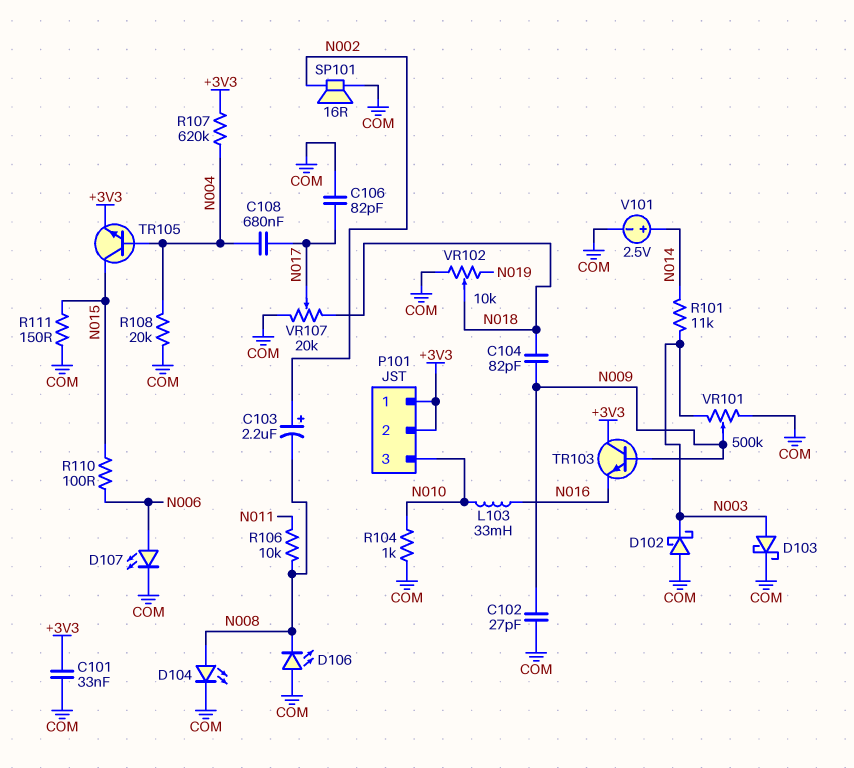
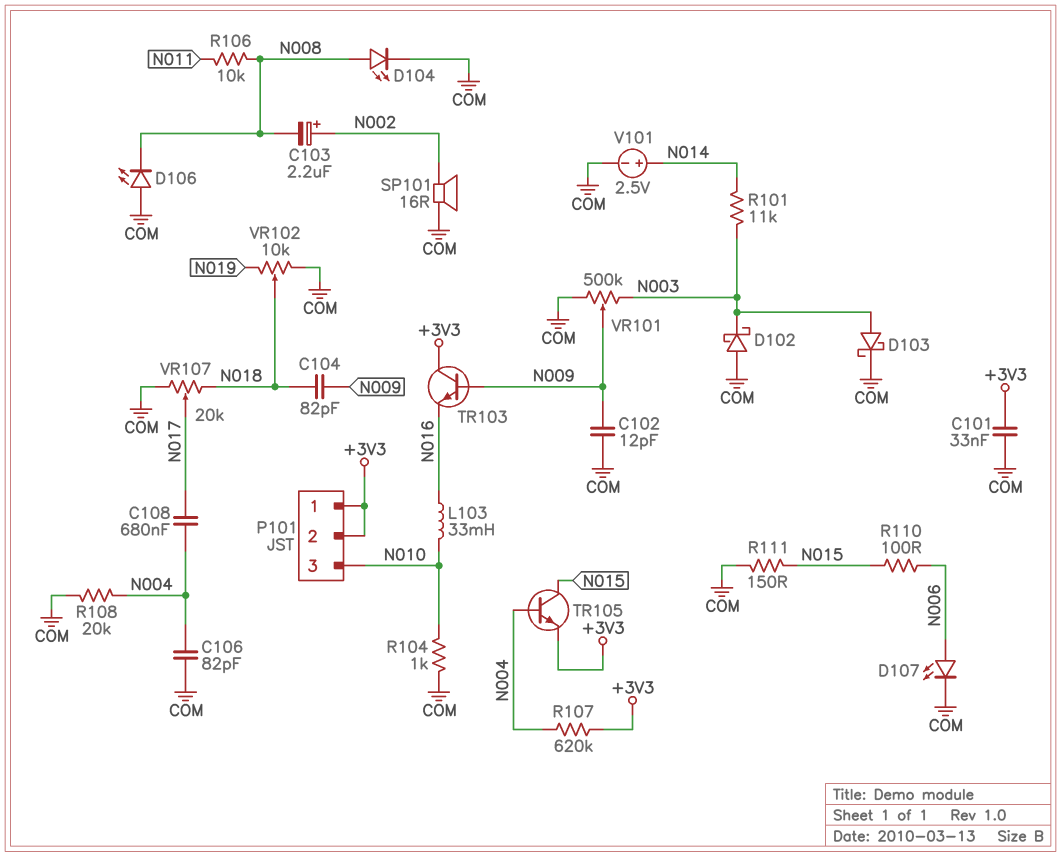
C102: 27pF (COM, N009) -> 12pF (COM, N009)
C106: 82pF (COM, N017) -> 82pF (COM, N004)

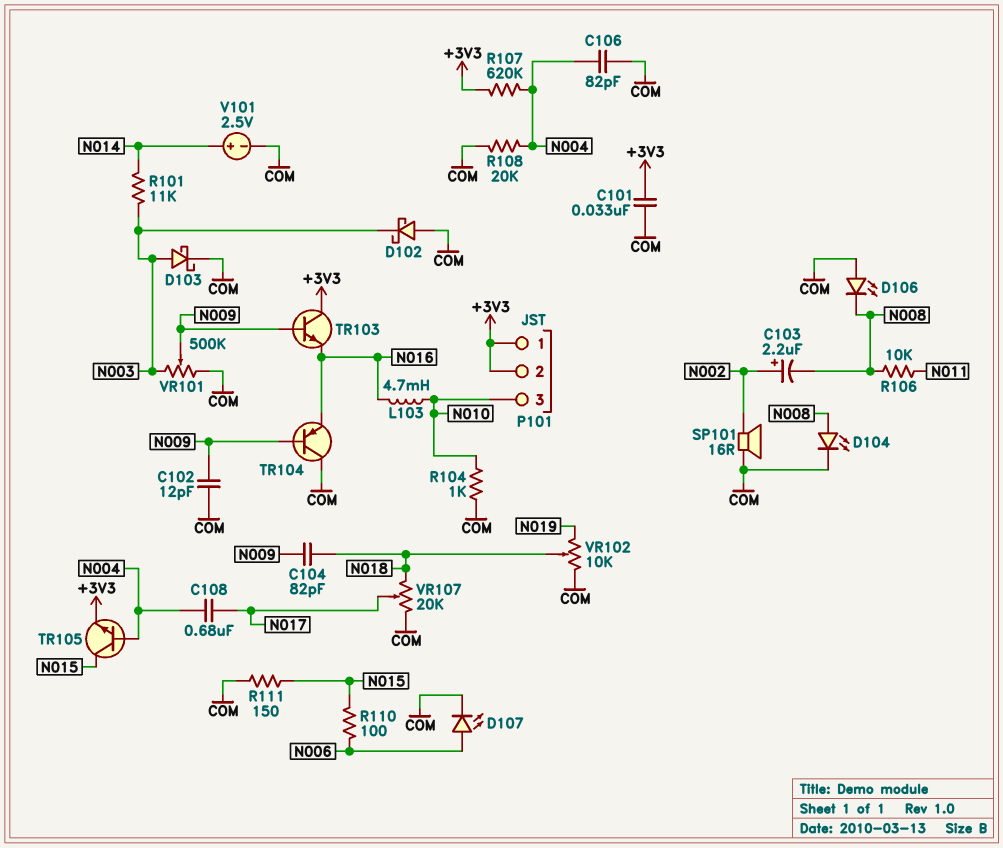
L103: 33mH (N010, N016) -> 4.7mH (N010, N016)
TR104: none -> PNP (B N009, C COM, E N016)

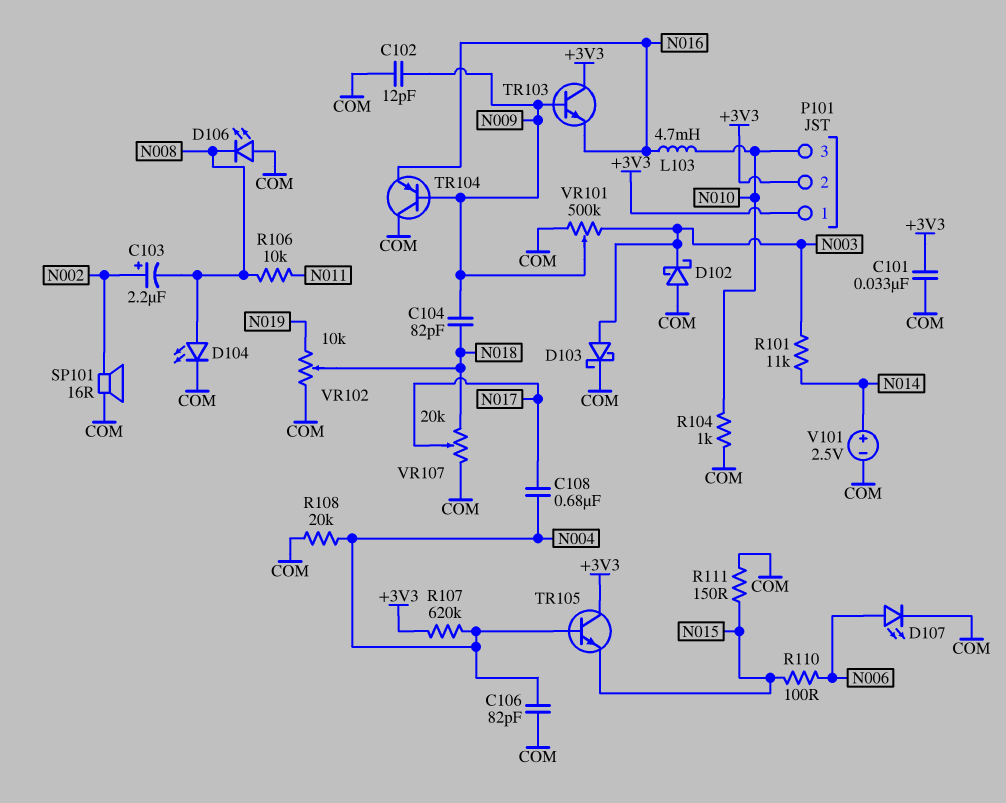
TR105: NPN (B N004, C N015, E +3V3) -> NPN (B N004, C +3V3, E N015)

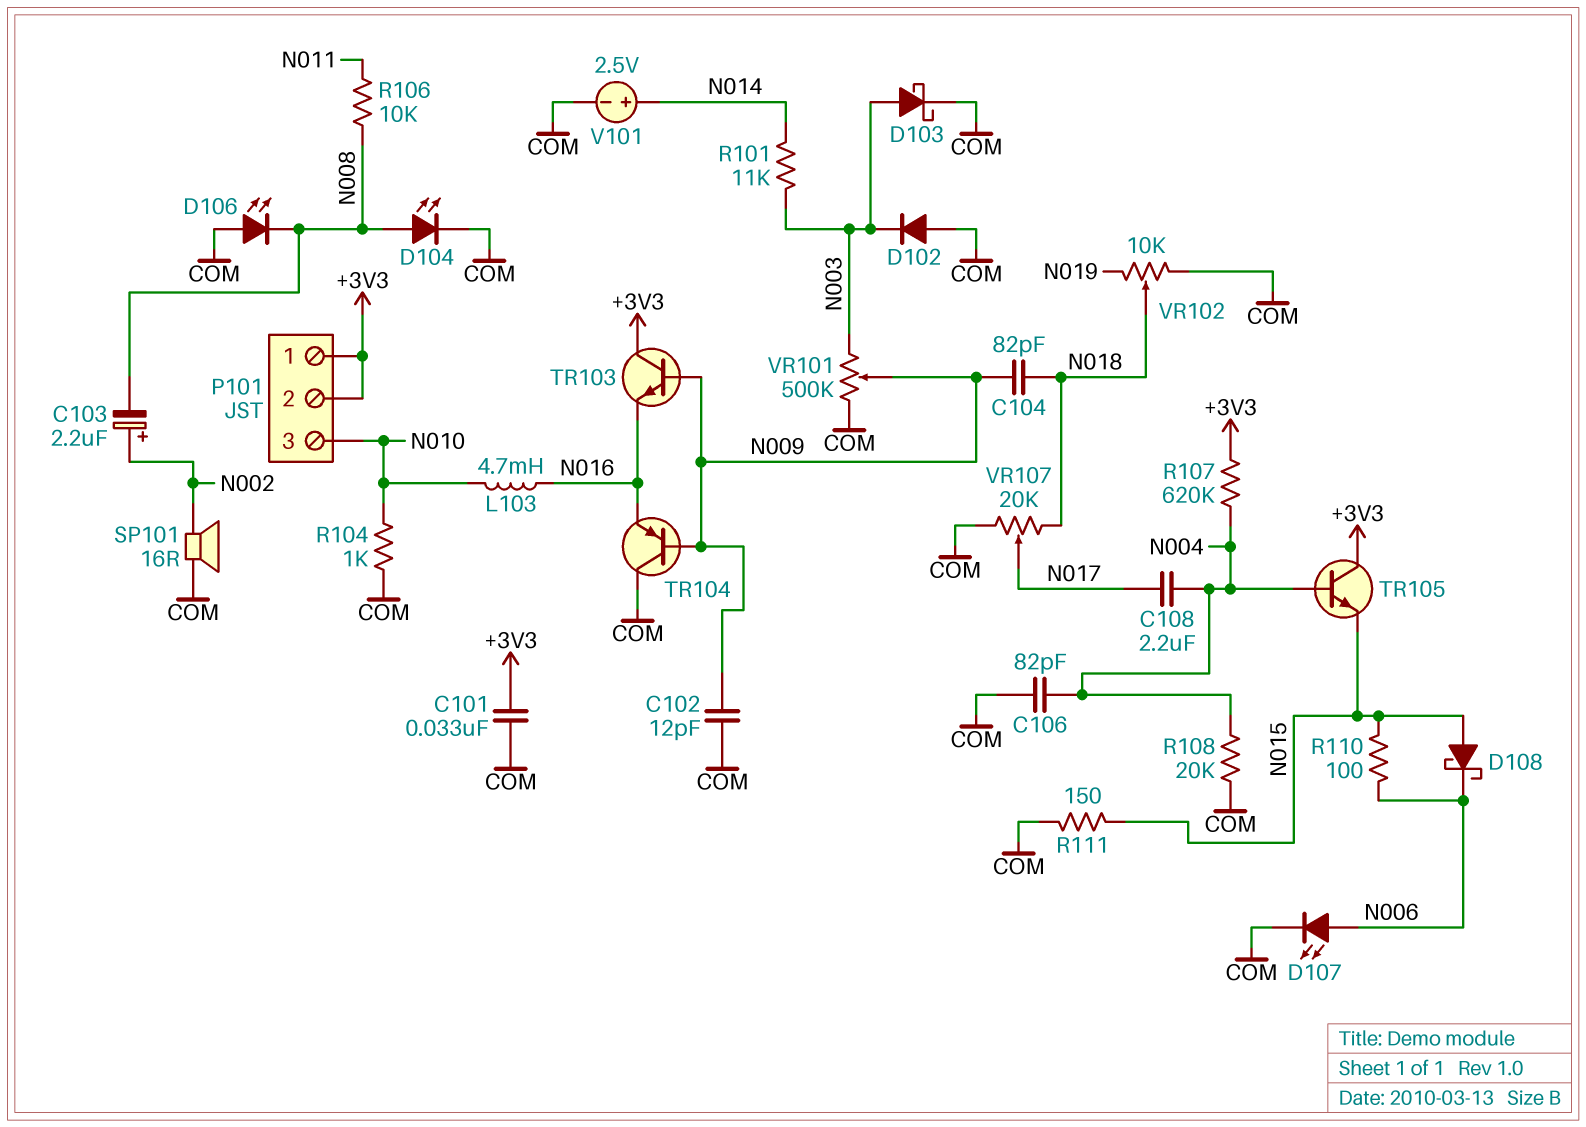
C108: 680nF (N004, N017) -> 2.2uF (N004, N017)
D102: schottky (A COM, K N003) -> diode (A COM, K N003)
D108: none -> schottky (A N015, K N006)

